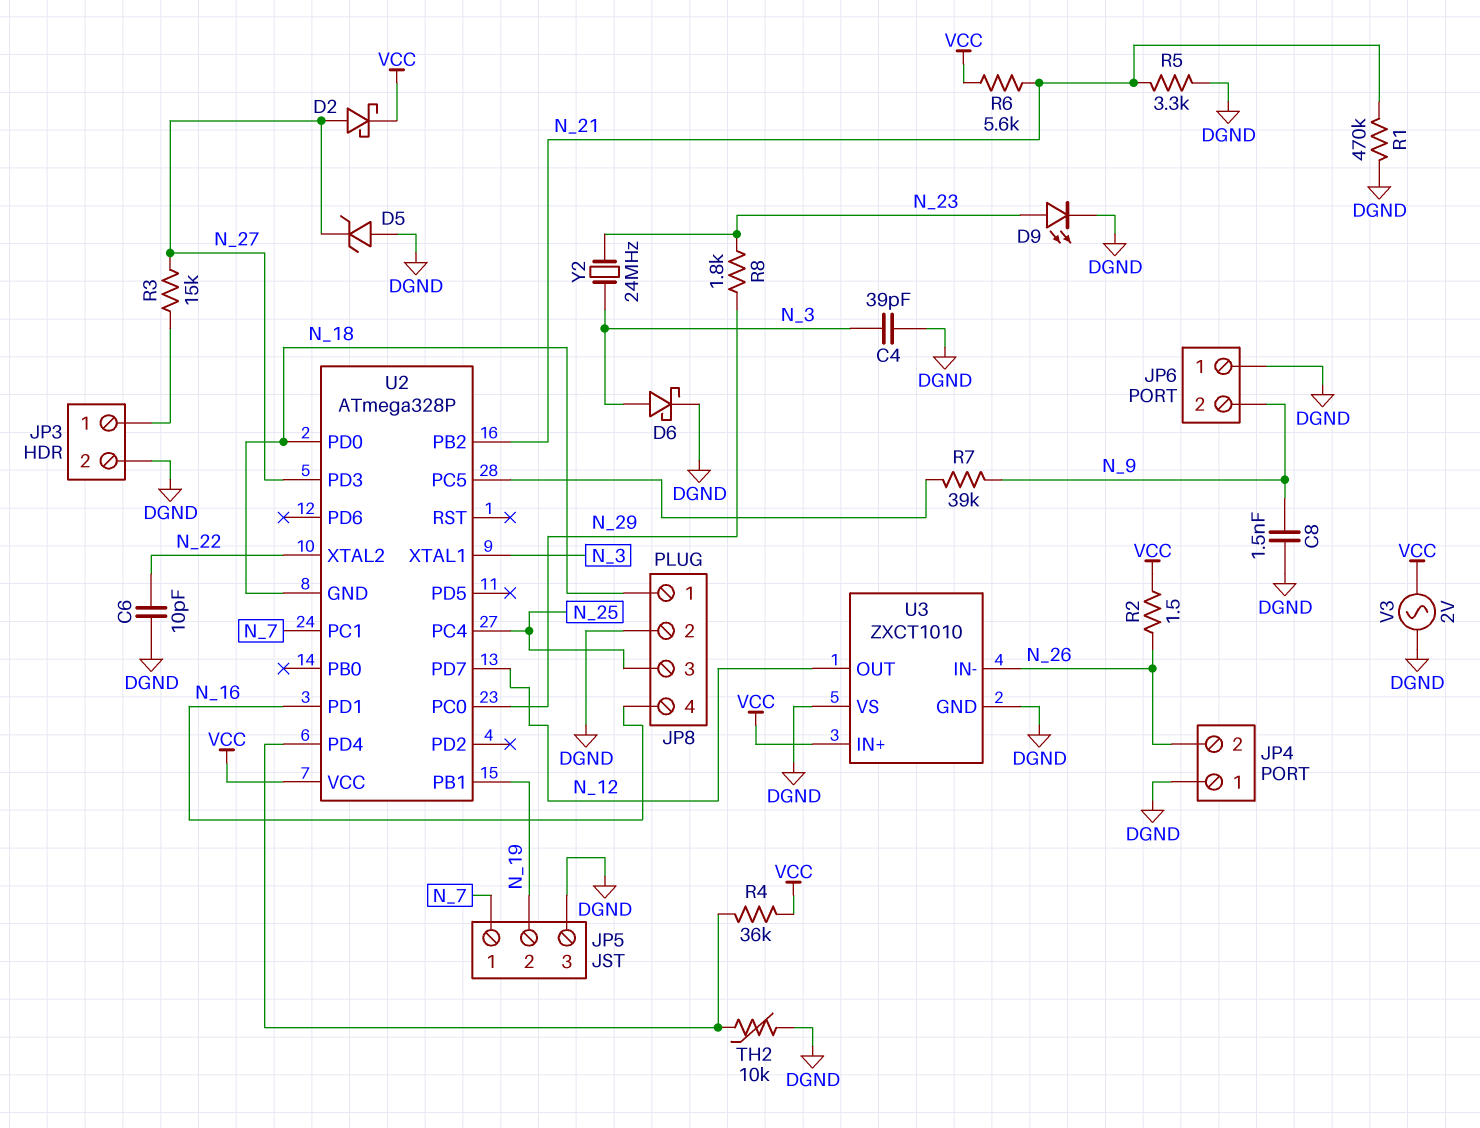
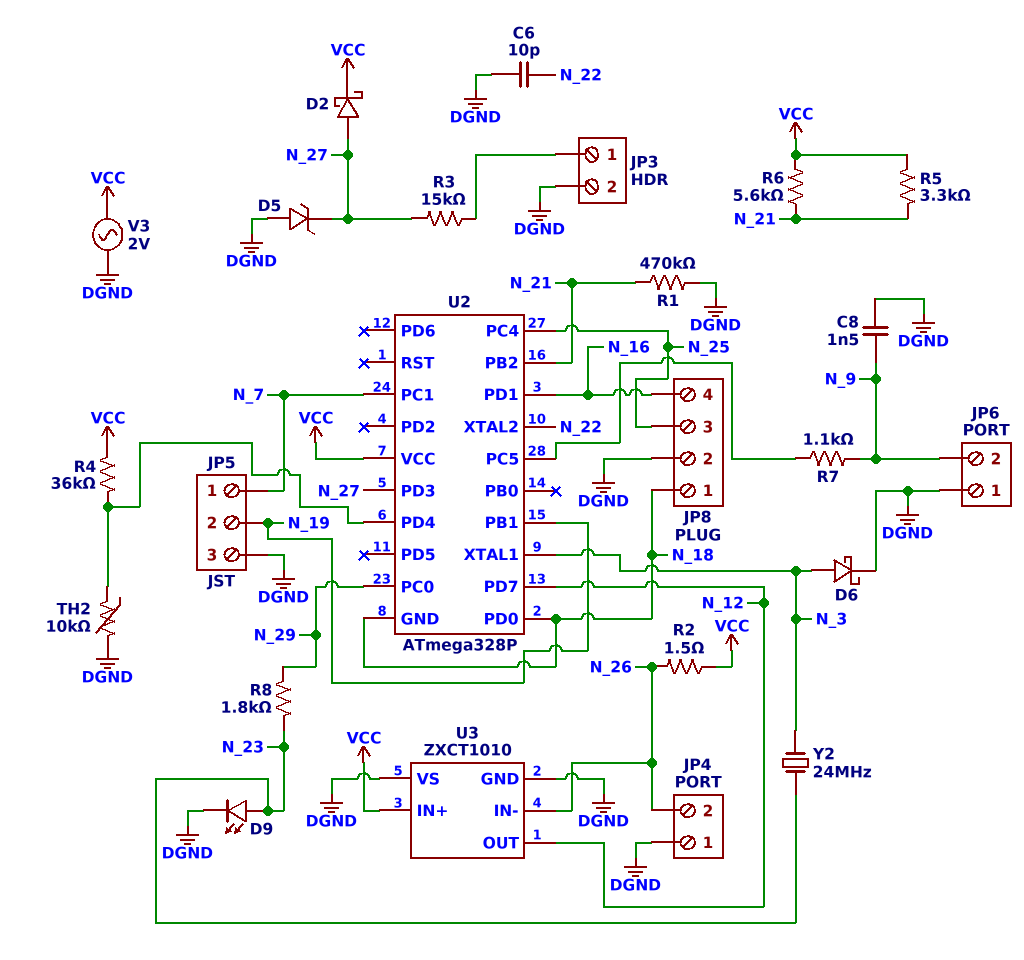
C4: 39pF (DGND, N_3) -> none
R5: 3.3k (DGND, N_21) -> 3.3k (N_21, VCC)
R7: 39k (N_9, U2/PC5) -> 1.1k (N_9, U2/PC5)

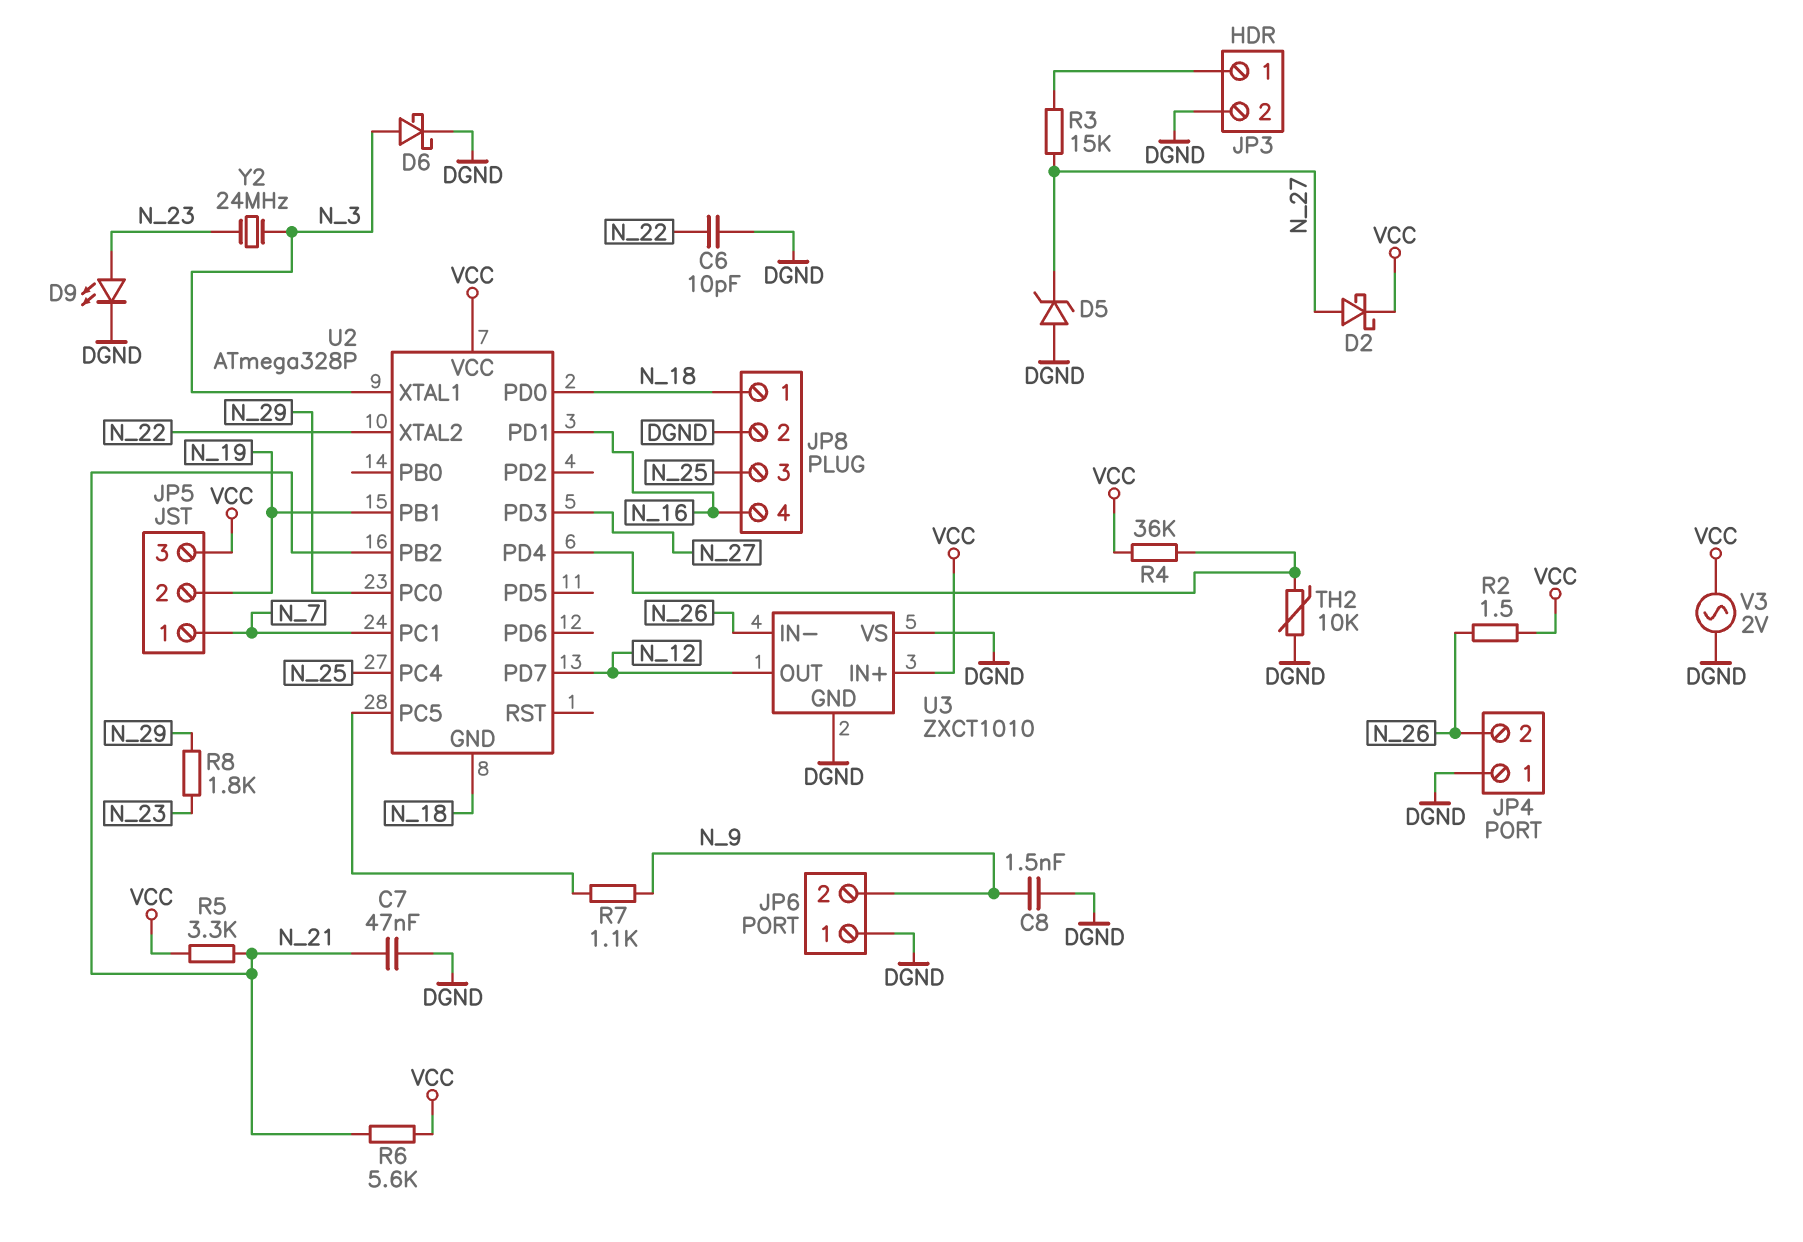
C7: none -> 47nF (DGND, N_21)
JP5 pin 3: DGND -> VCC
R1: 470k (DGND, N_21) -> none

